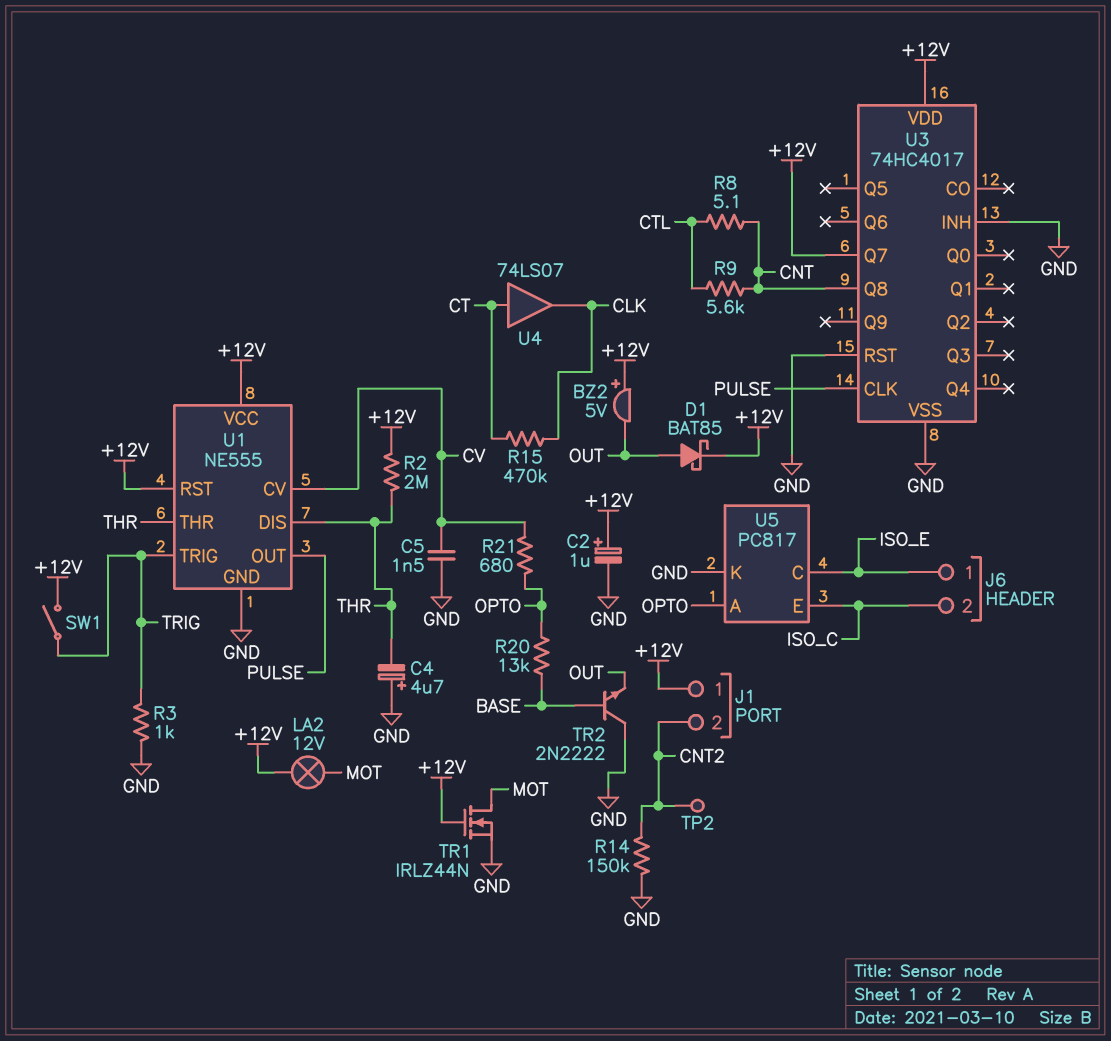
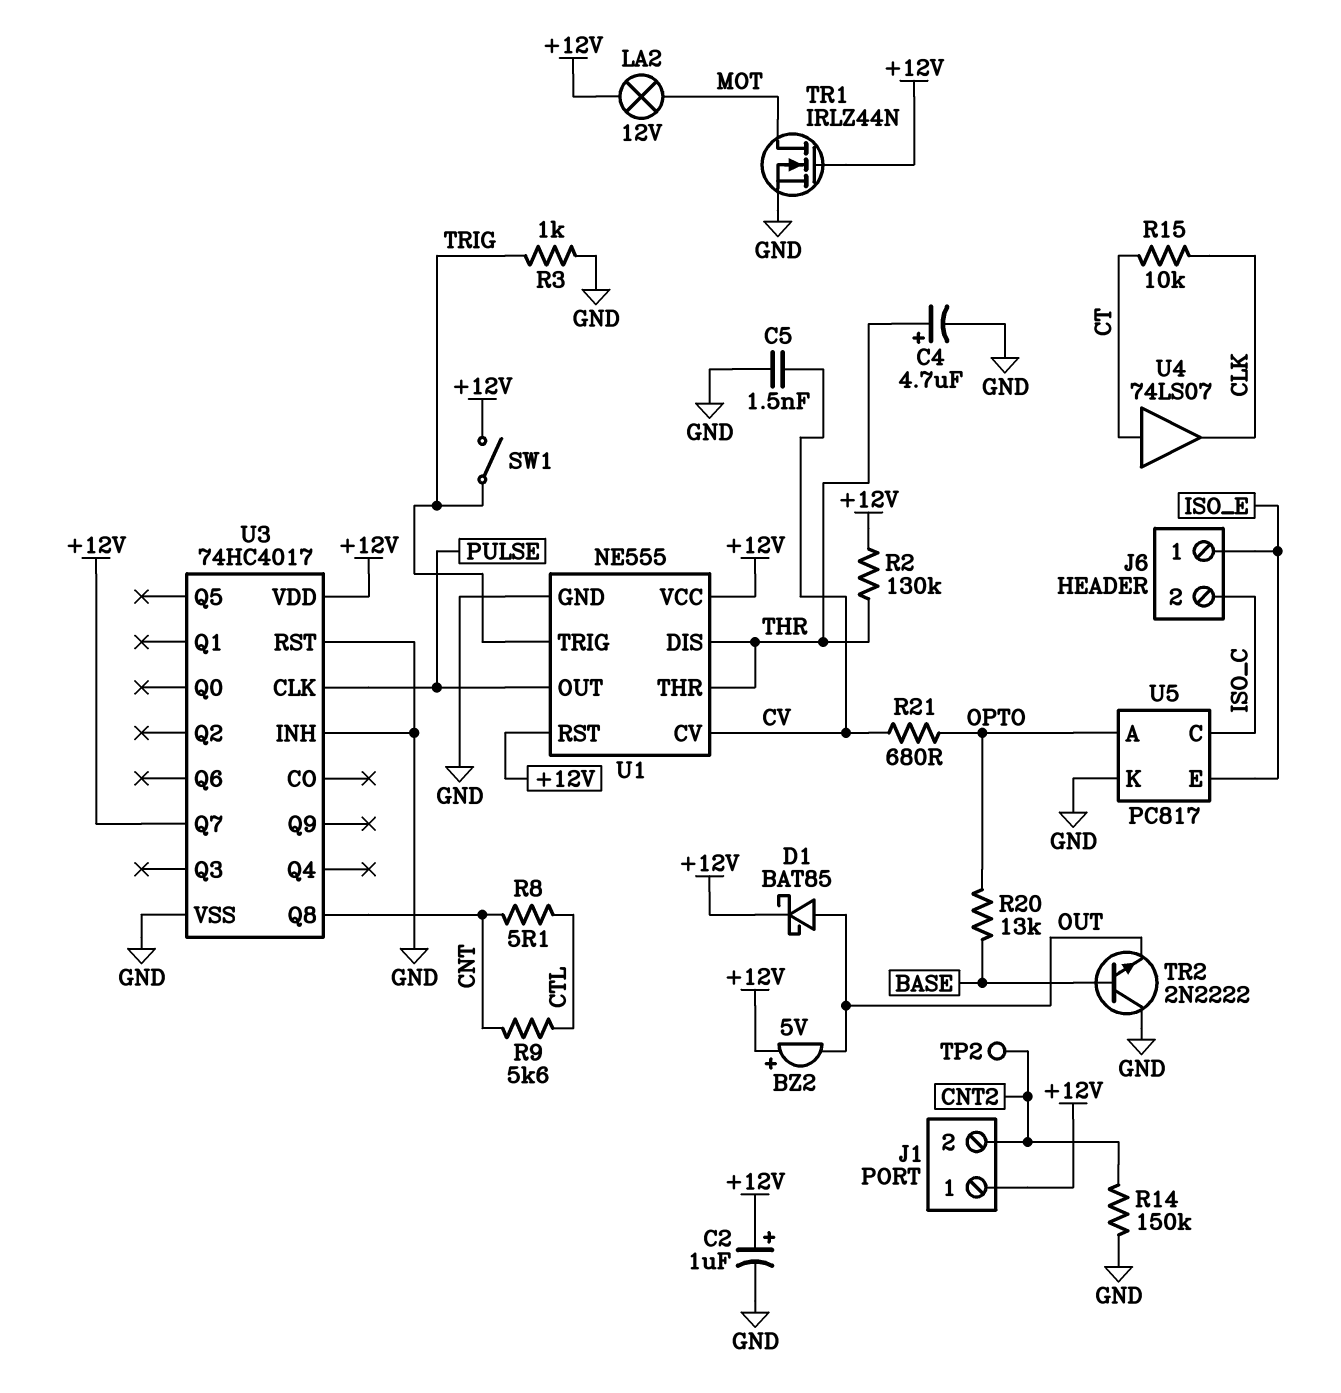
C4: 4.7uF (plus GND, minus THR) -> 4.7uF (plus THR, minus GND)
R2: 2M (+12V, THR) -> 130k (+12V, THR)
R15: 470k (CLK, CT) -> 10k (CLK, CT)
U5 pin C: ISO_E -> ISO_C
U5 pin E: ISO_C -> ISO_E

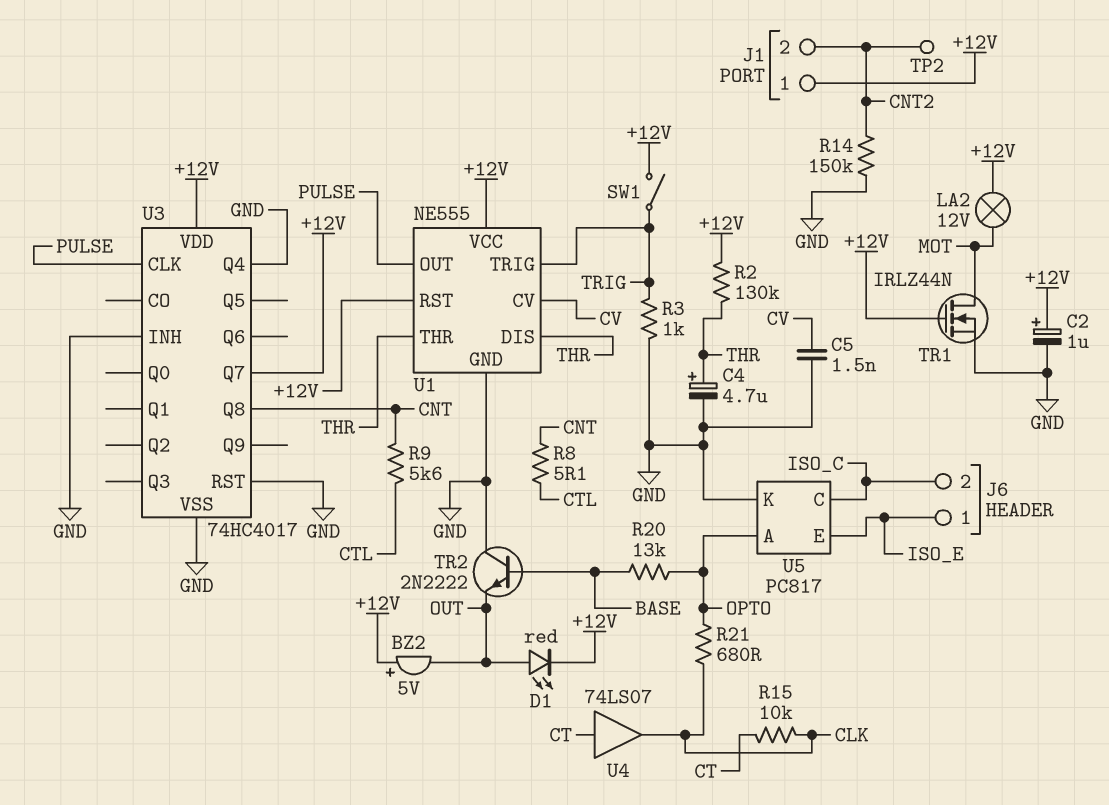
D1: schottky BAT85 (A OUT, K +12V) -> LED red (A OUT, K +12V)
R21: 680 (CV, OPTO) -> 680 (CLK, OPTO)
U3 pin Q4: none -> GND

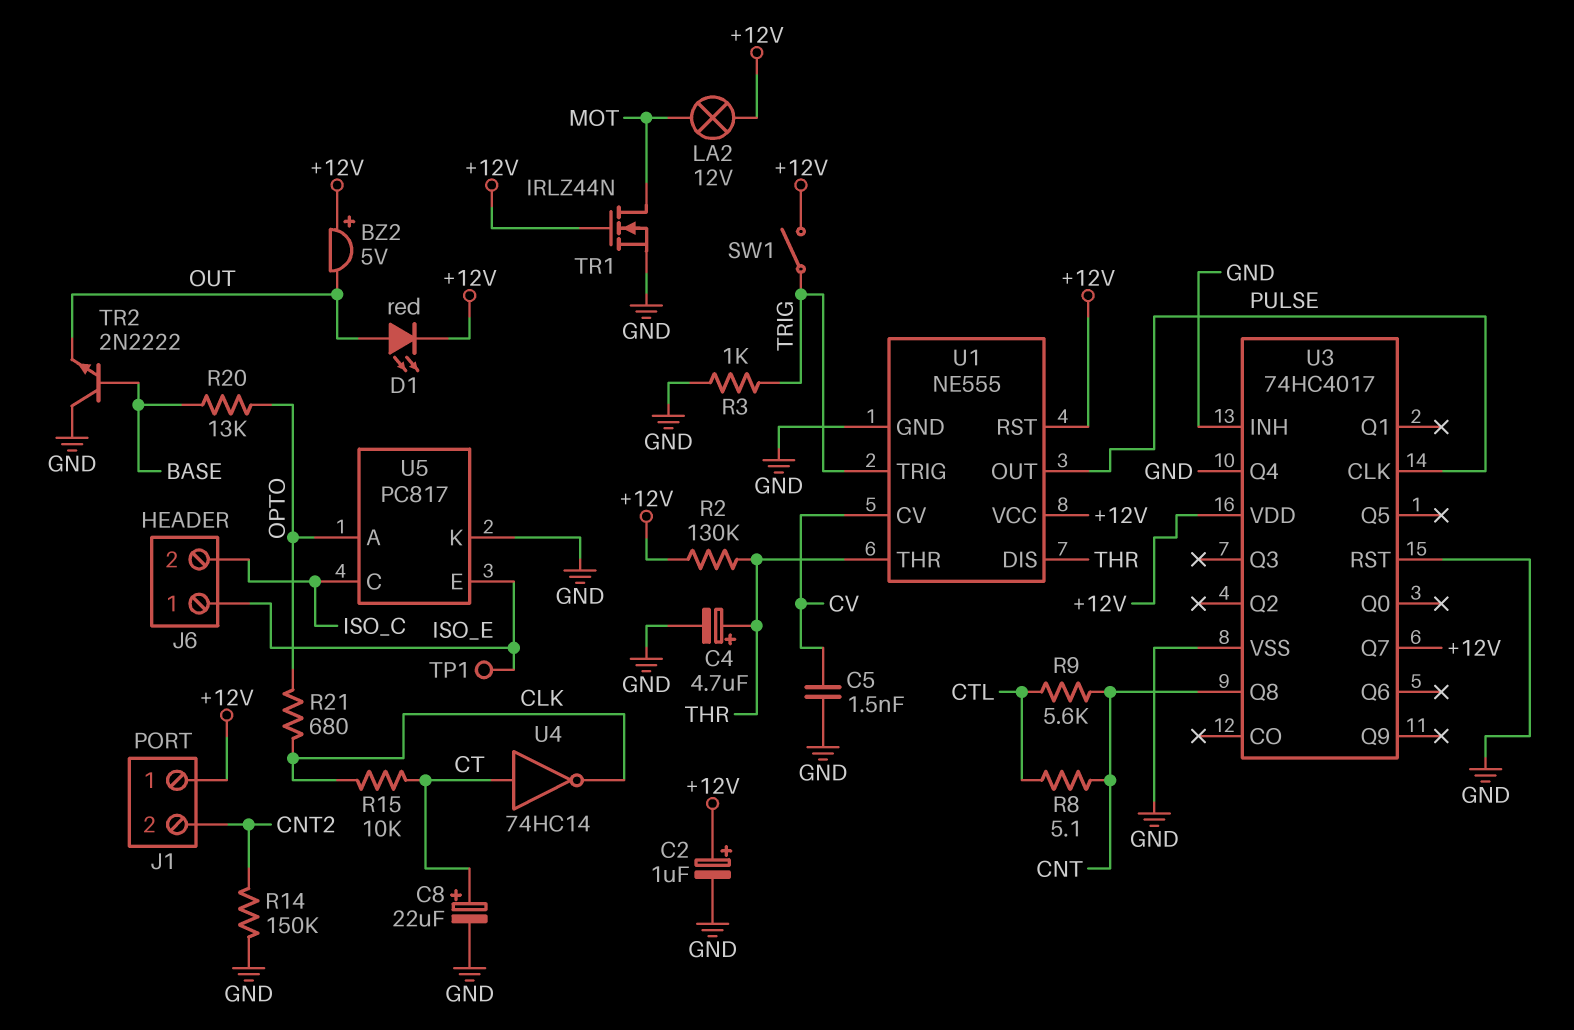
C8: none -> 22uF (plus CT, minus GND)
TP1: none -> test point (ISO_E)
TP2: test point (CNT2) -> none
U4: buffer 74LS07 (in CT, out CLK) -> NOT 74HC14 (in CT, out CLK)

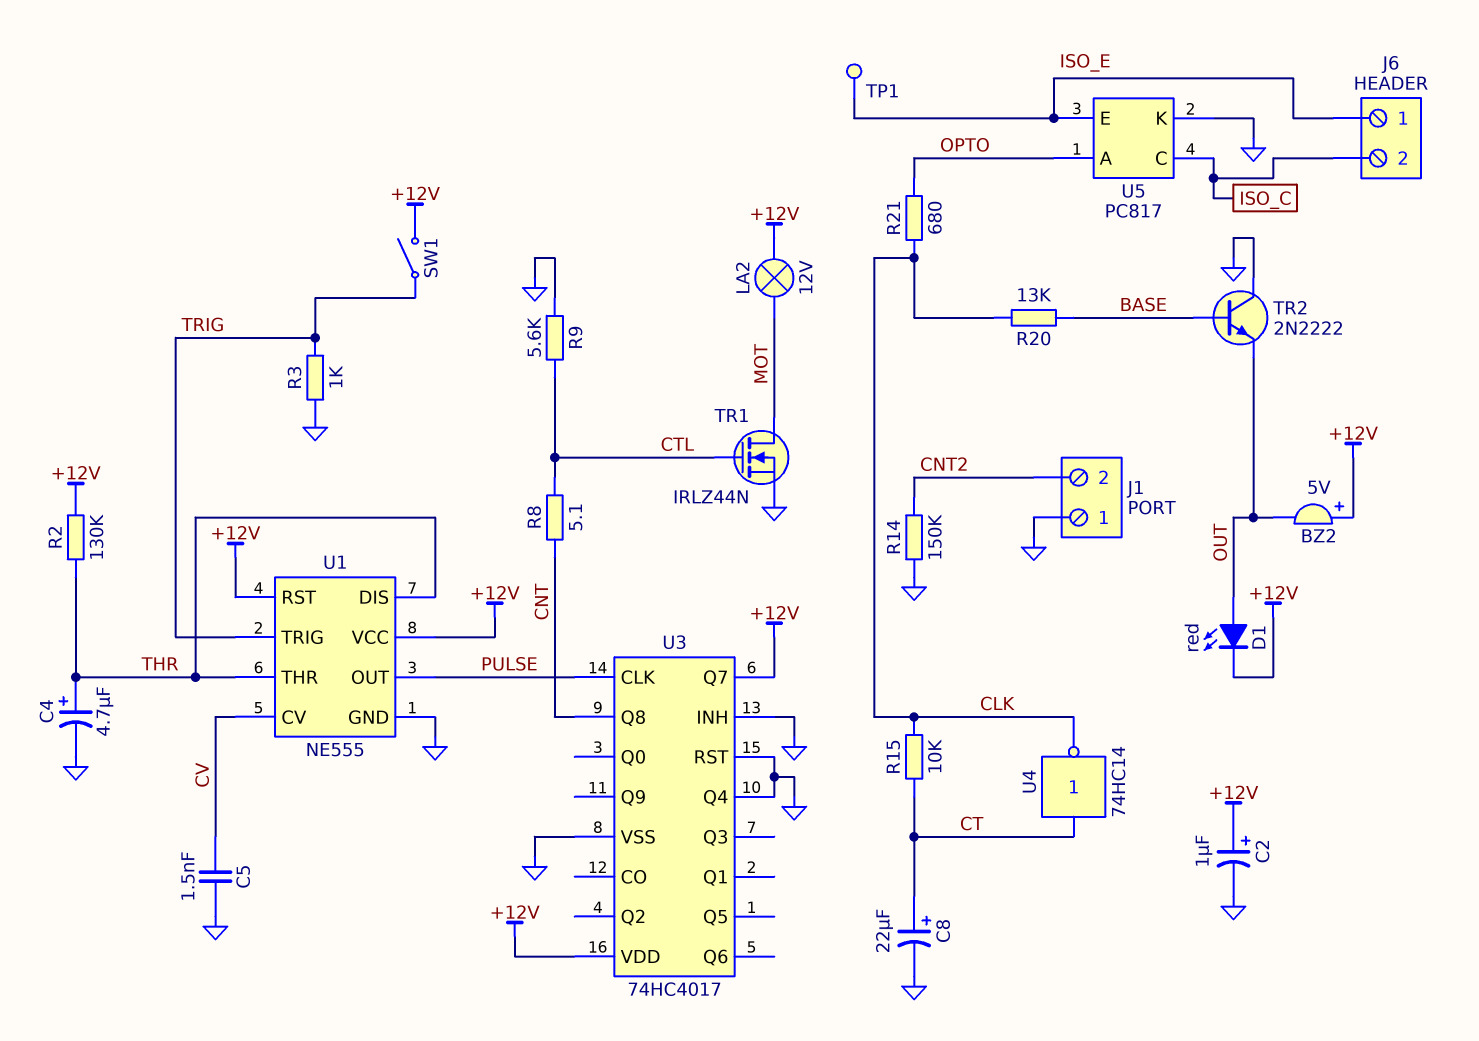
J1 pin 1: +12V -> GND
R9: 5.6k (CNT, CTL) -> 5.6k (CTL, GND)
R20: 13k (BASE, OPTO) -> 13k (BASE, CLK)
TR1: NMOS IRLZ44N (G +12V, D MOT, S GND) -> NMOS IRLZ44N (G CTL, D MOT, S GND)

